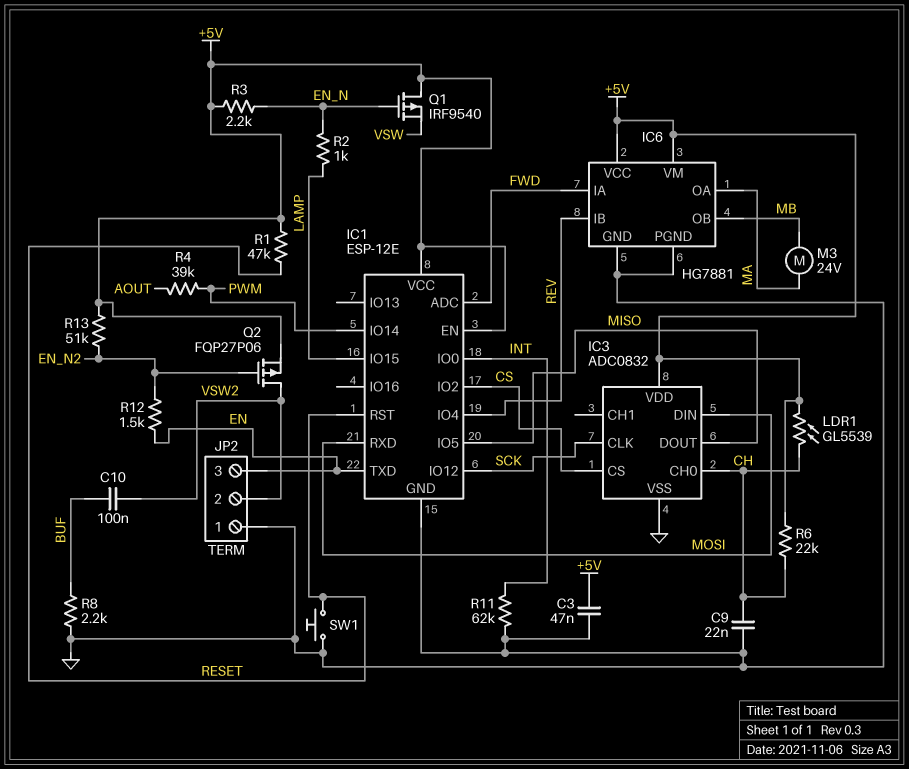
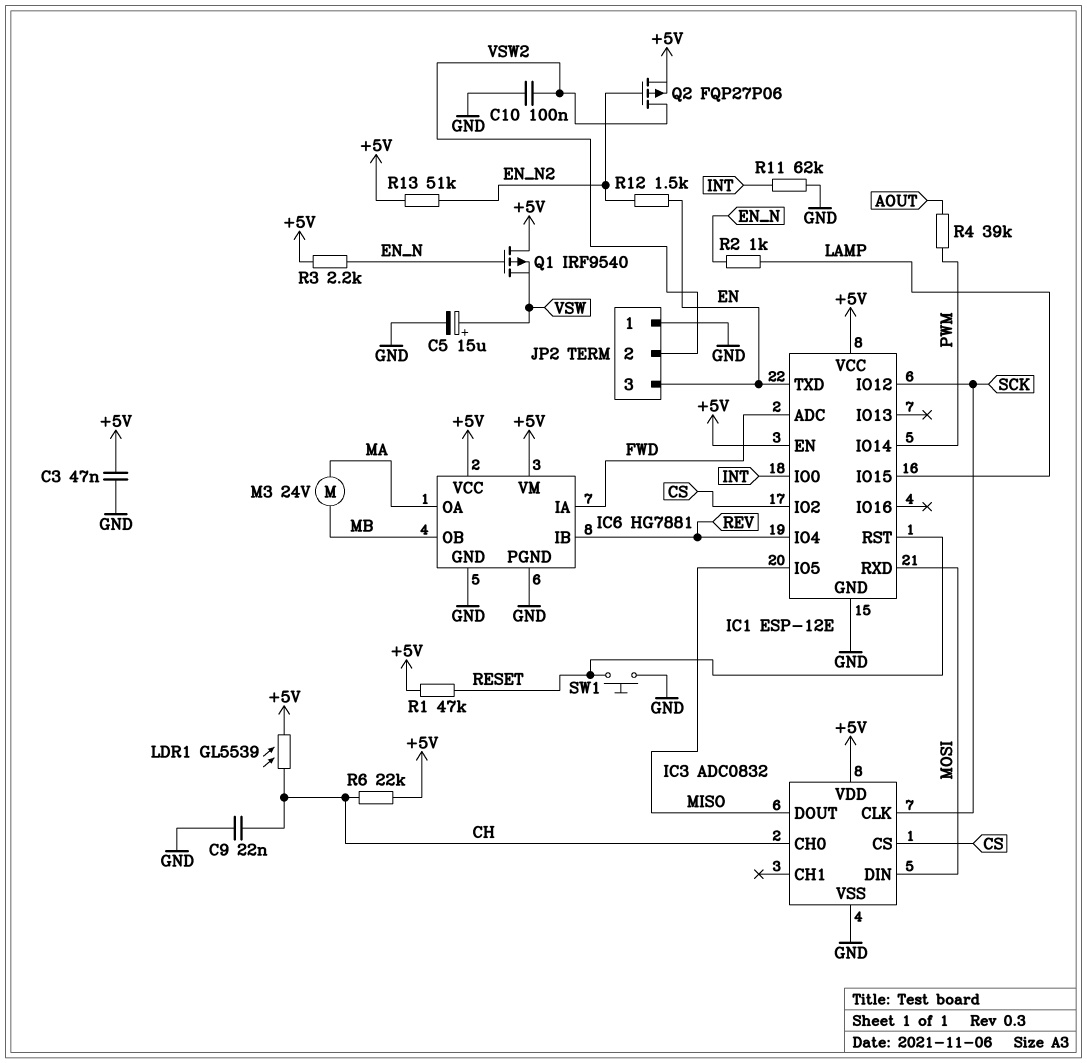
C5: none -> 15uF (plus VSW, minus GND)
C10: 100nF (BUF, VSW2) -> 100nF (GND, VSW2)
R8: 2.2k (BUF, GND) -> none

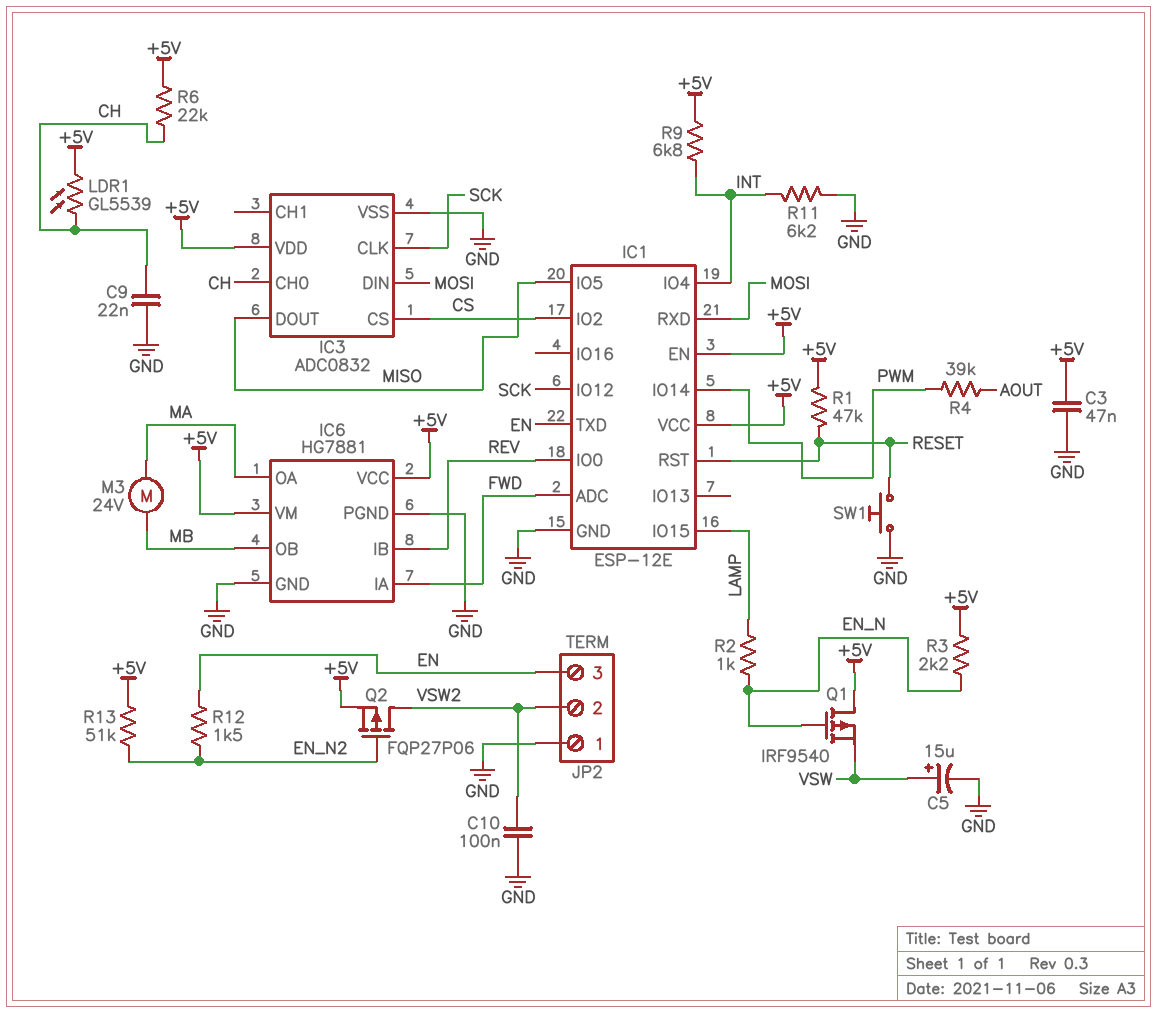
IC1 pin IO0: INT -> REV
IC1 pin IO4: REV -> INT
R9: none -> 6.8k (+5V, INT)
R11: 62k (GND, INT) -> 6.2k (GND, INT)

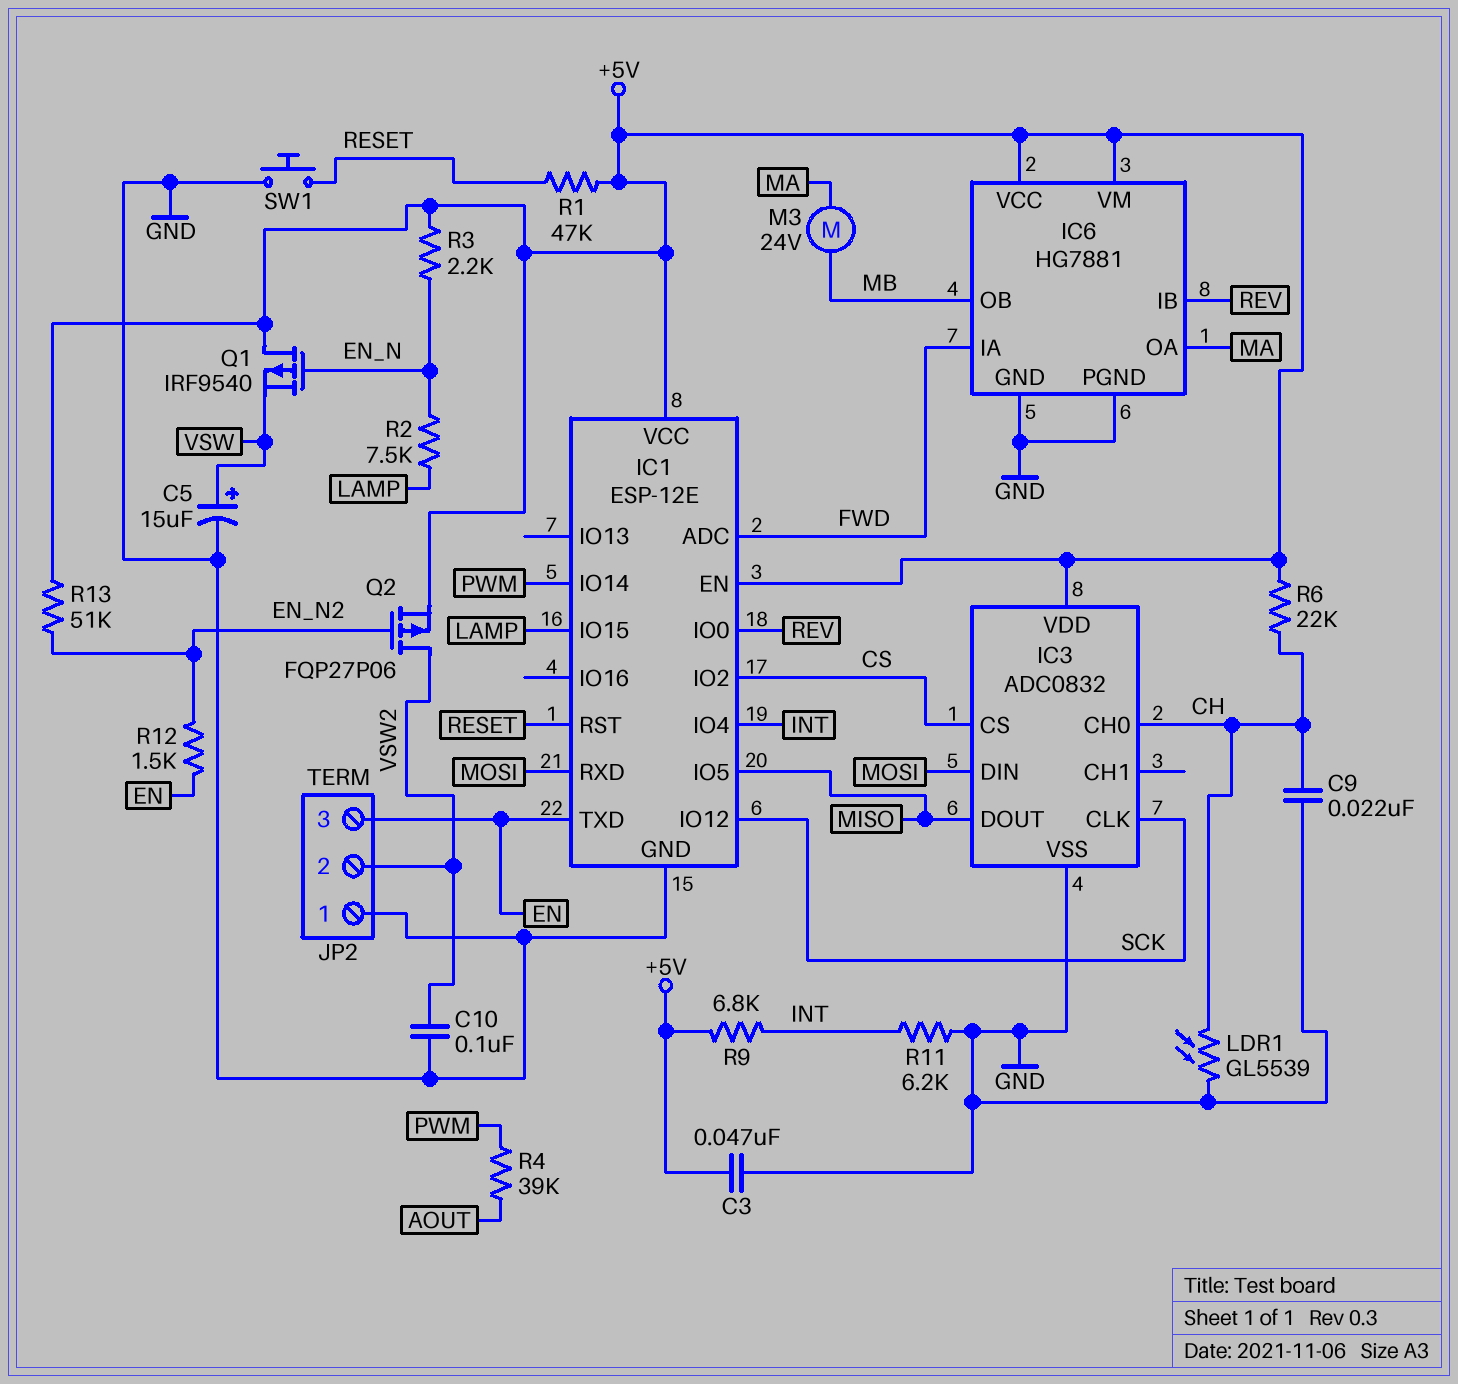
LDR1: GL5539 (+5V, CH) -> GL5539 (CH, GND)
R2: 1k (EN_N, LAMP) -> 7.5k (EN_N, LAMP)

